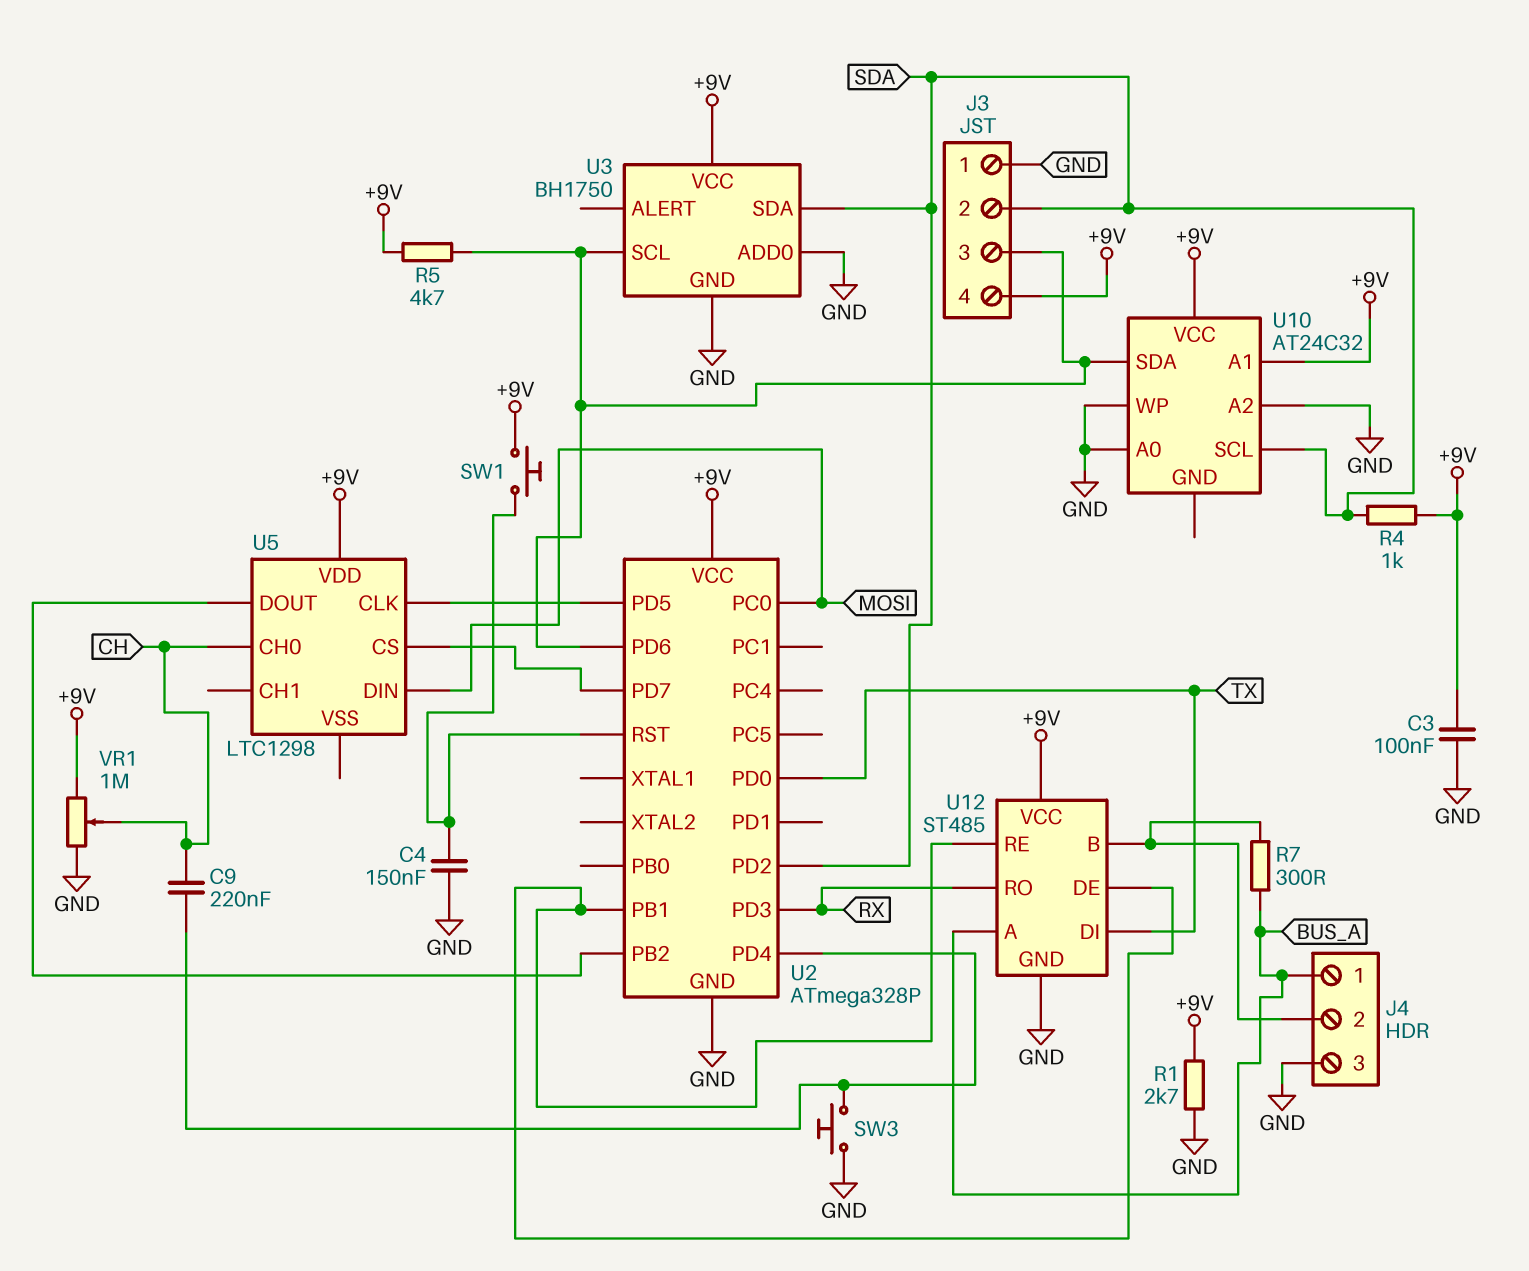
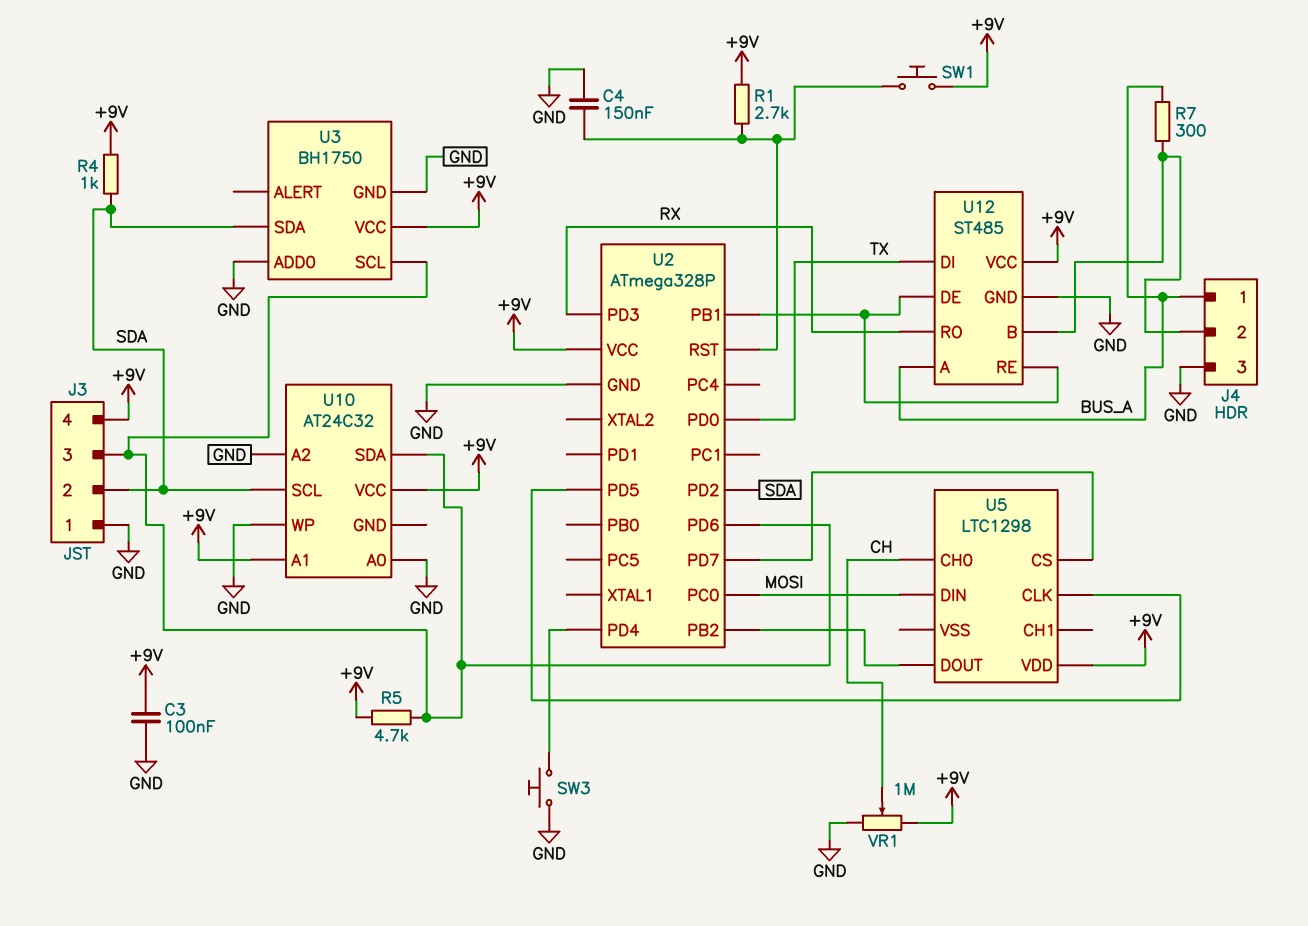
C9: 220nF (CH, U2/PD4) -> none
R1: 2.7k (+9V, GND) -> 2.7k (+9V, U2/RST)

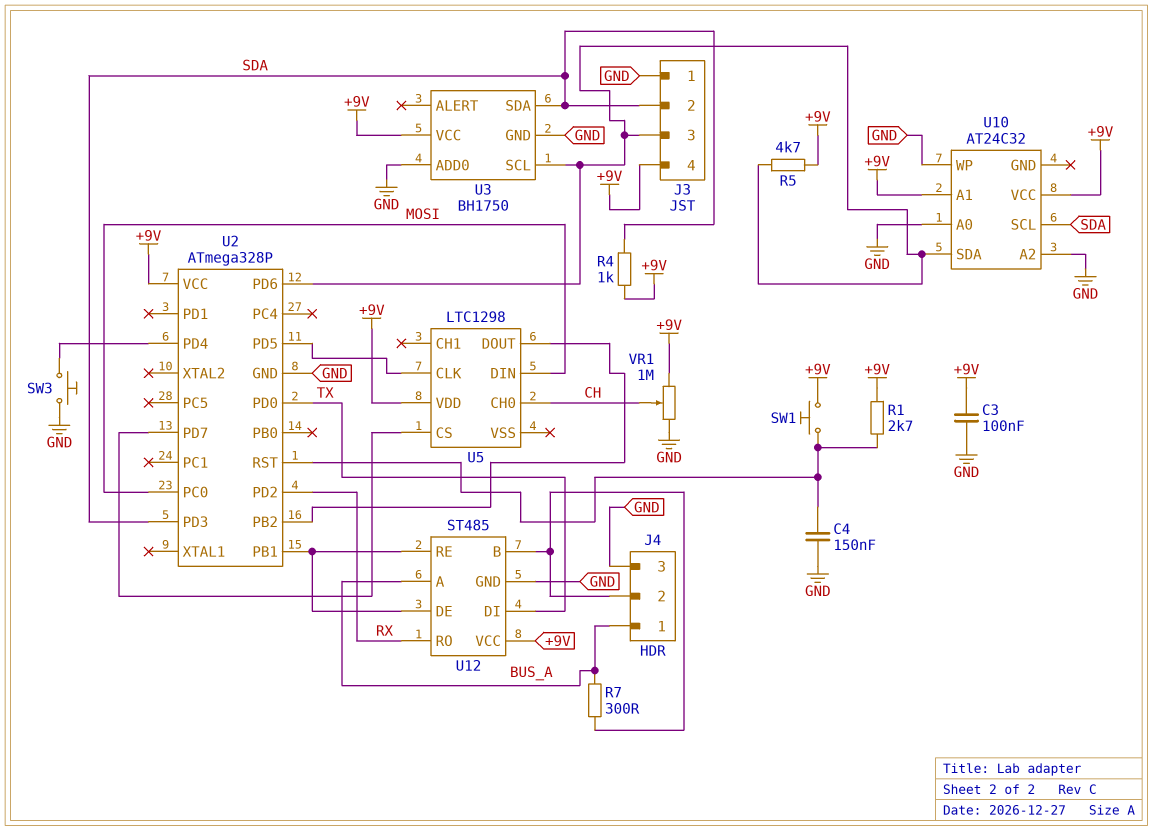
U2 pin PD2: SDA -> RX
U2 pin PD3: RX -> SDA

